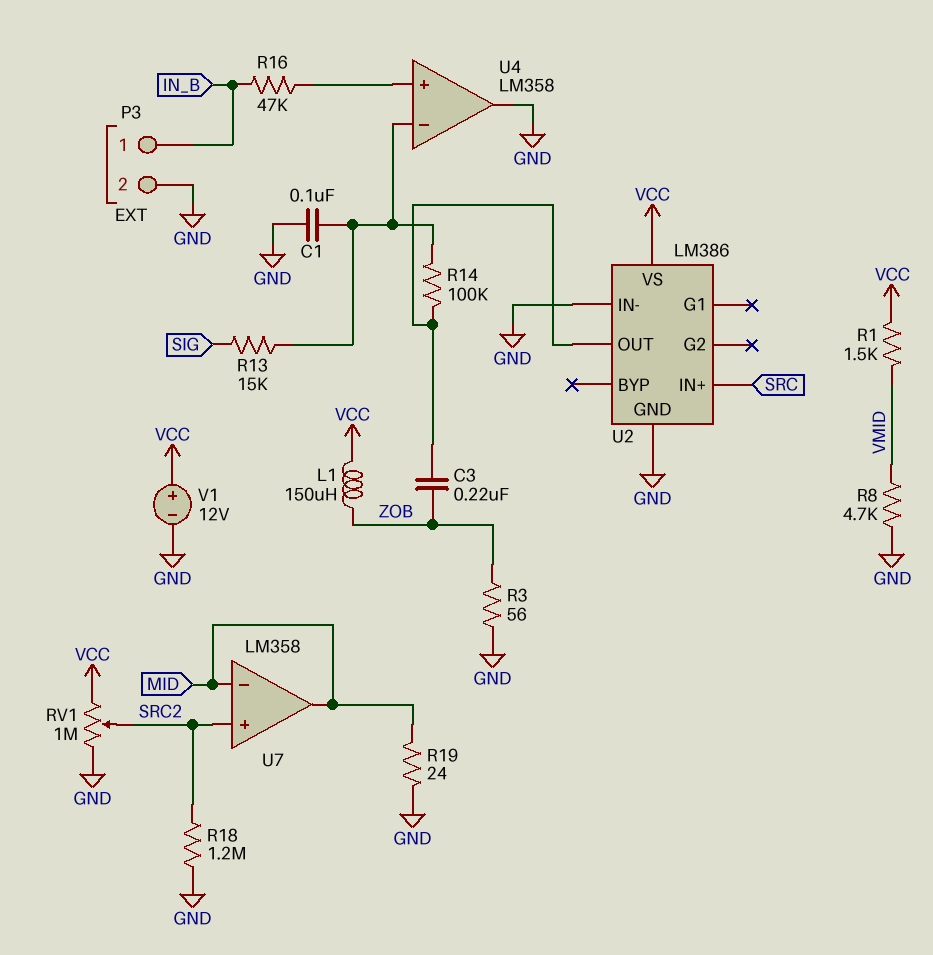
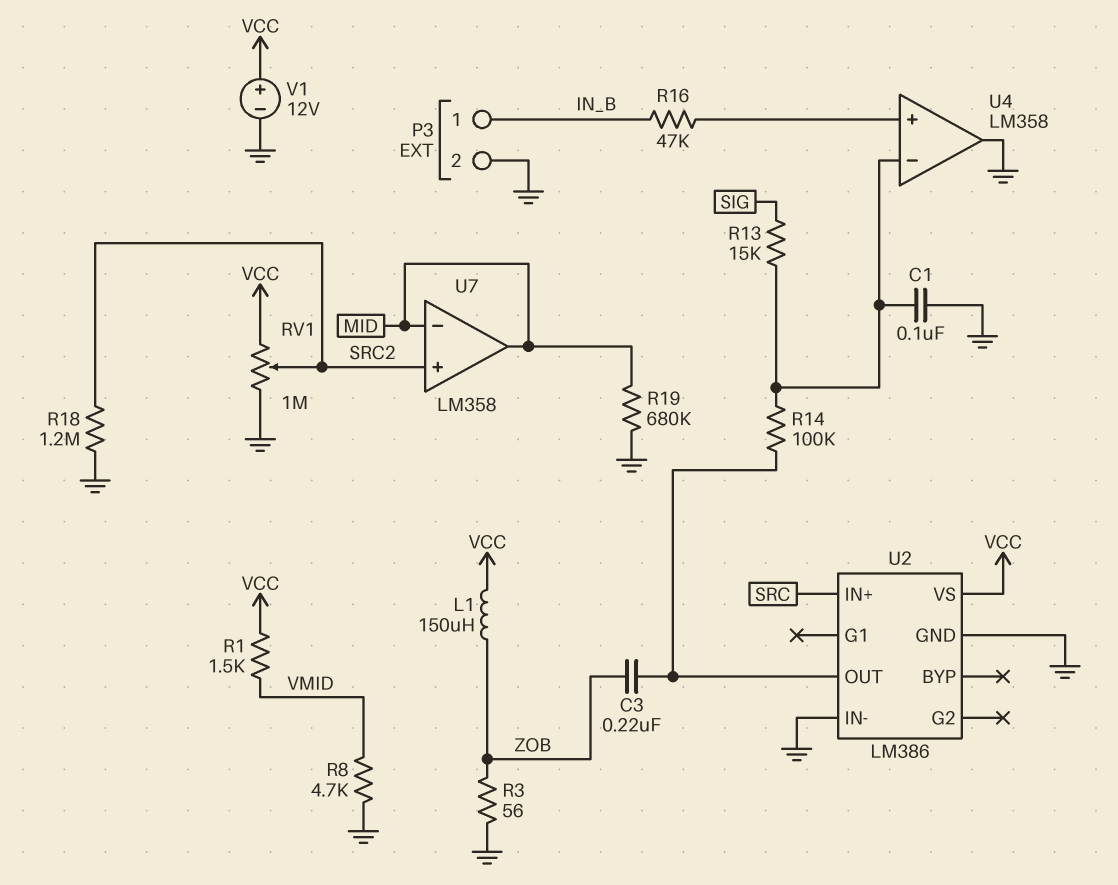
R19: 24 (GND, MID) -> 680k (GND, MID)

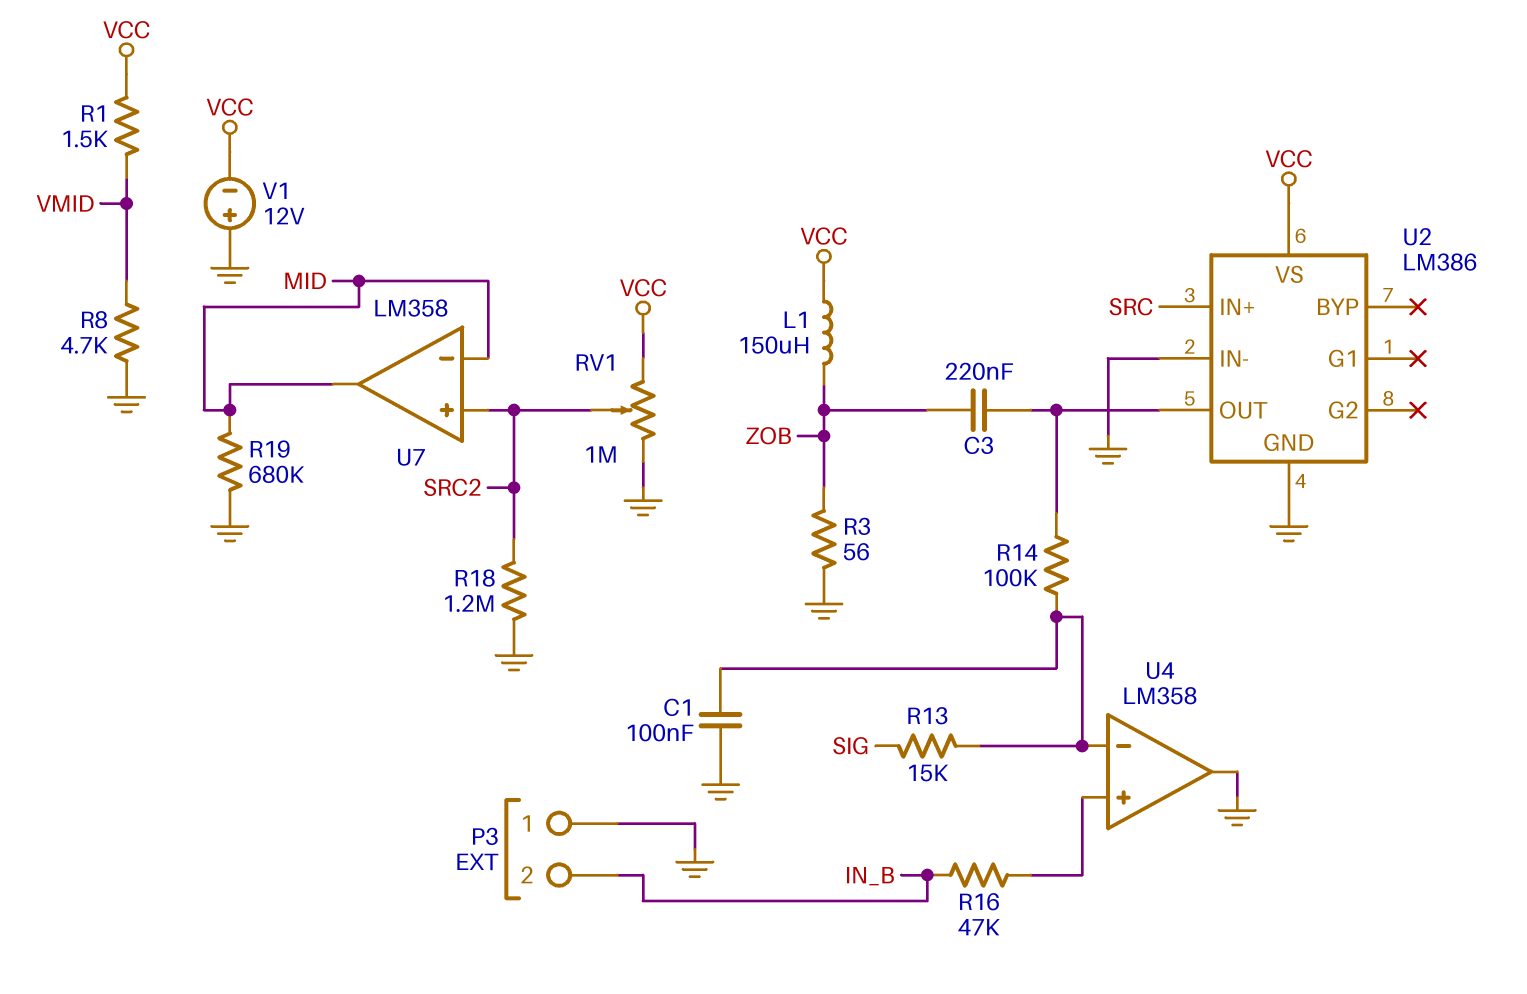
P3 pin 1: IN_B -> GND
P3 pin 2: GND -> IN_B
V1: 12V (plus VCC, minus GND) -> 12V (plus GND, minus VCC)

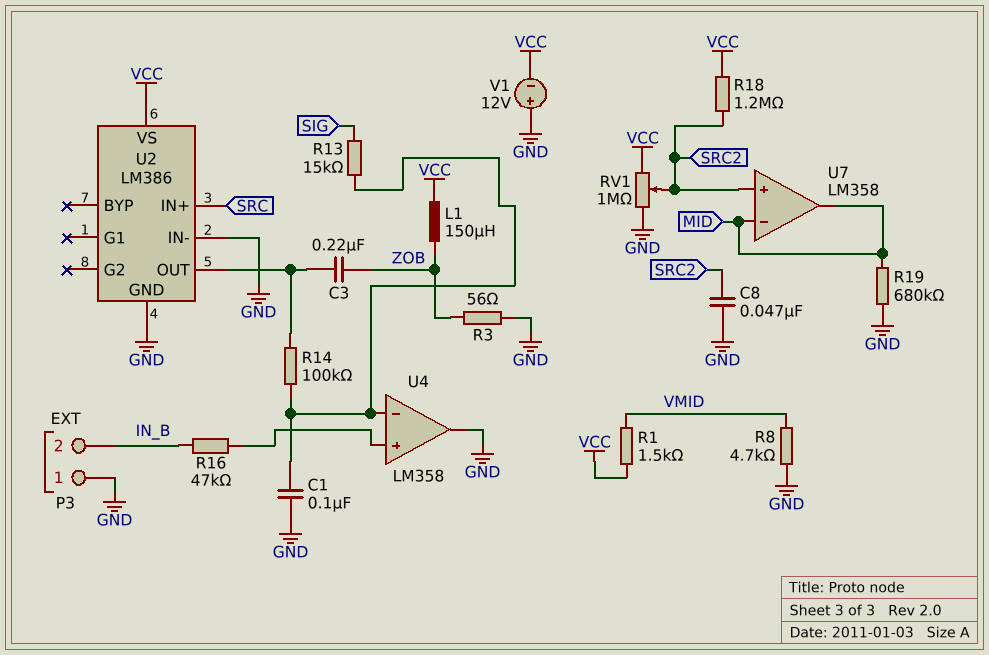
C8: none -> 47nF (GND, SRC2)
R18: 1.2M (GND, SRC2) -> 1.2M (SRC2, VCC)

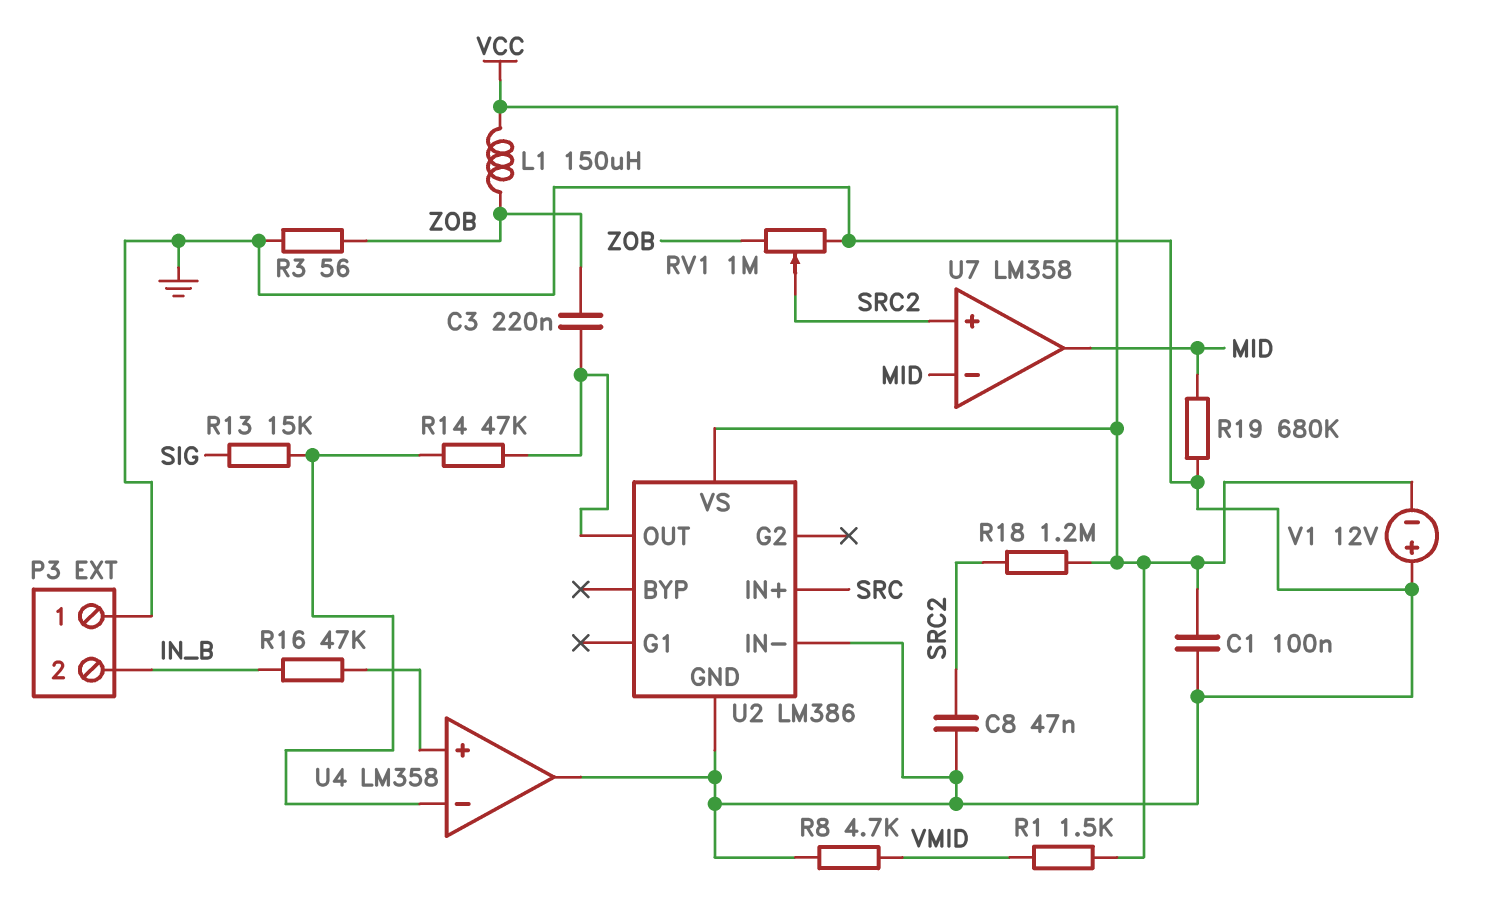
C1: 100nF (GND, U4/in-) -> 100nF (GND, VCC)
R14: 100k (U2/OUT, U4/in-) -> 47k (U2/OUT, U4/in-)
RV1: 1M (GND, VCC, wiper SRC2) -> 1M (GND, ZOB, wiper SRC2)

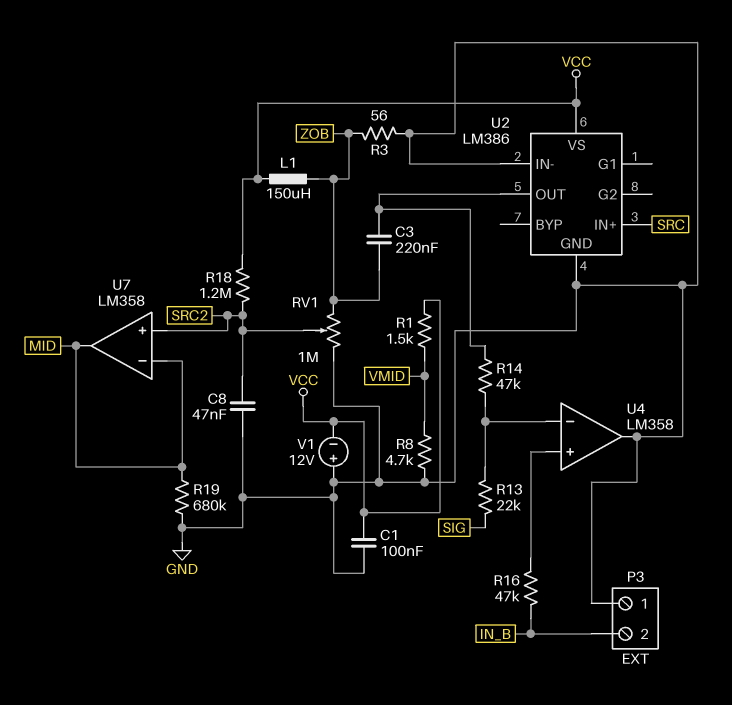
R13: 15k (SIG, U4/in-) -> 22k (SIG, U4/in-)

